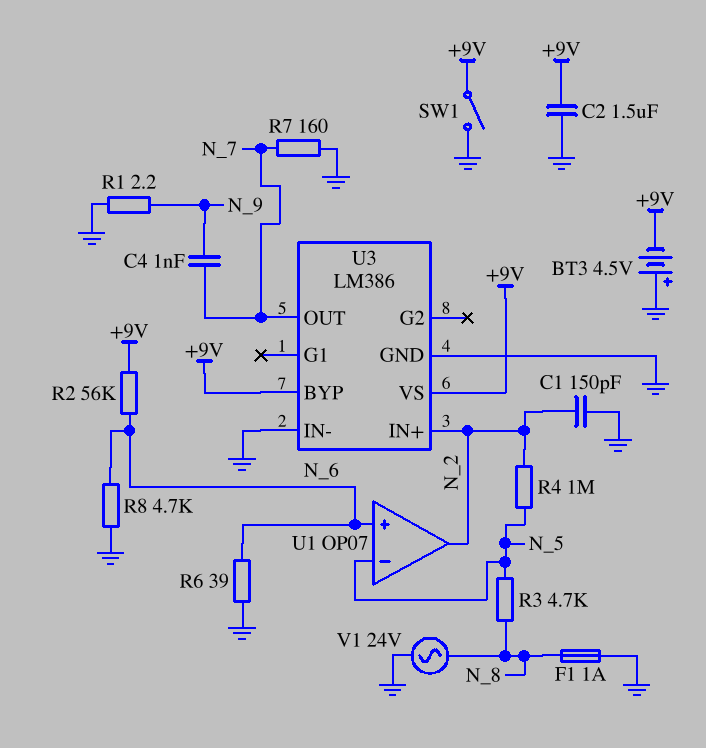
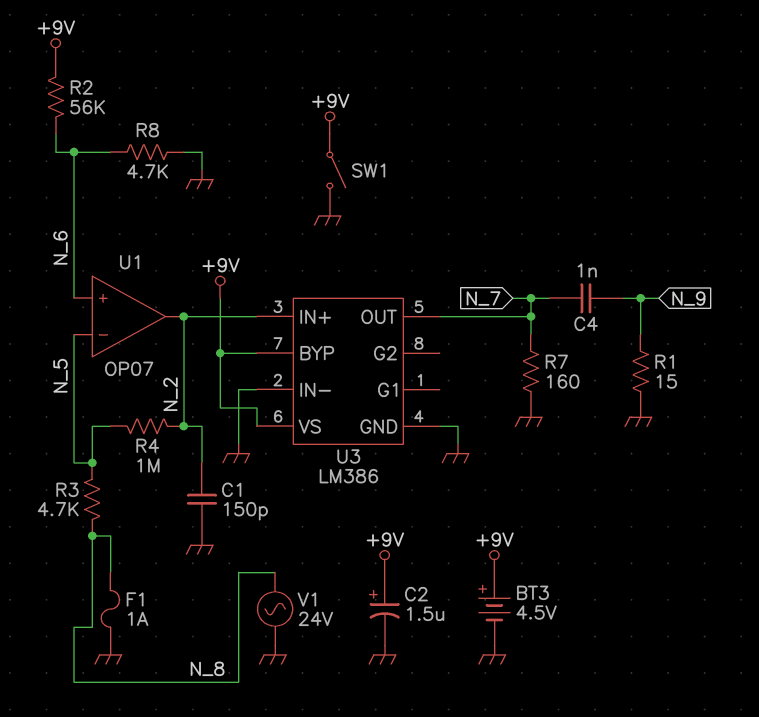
BT3: 4.5V (plus GND, minus +9V) -> 4.5V (plus +9V, minus GND)
C2: 1.5uF (+9V, GND) -> 1.5uF (plus +9V, minus GND)
R1: 2.2 (GND, N_9) -> 15 (GND, N_9)
R6: 39 (GND, N_6) -> none

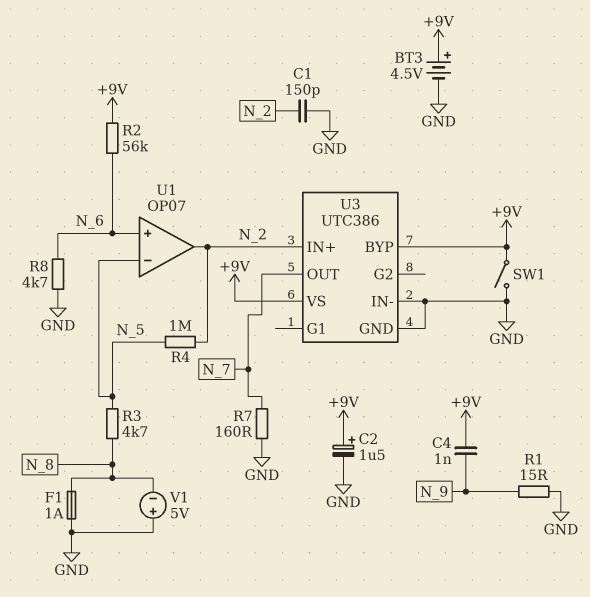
C4: 1nF (N_7, N_9) -> 1nF (+9V, N_9)
U3: LM386 -> UTC386
V1: AC 24V (GND, N_8) -> 5V (plus GND, minus N_8)

